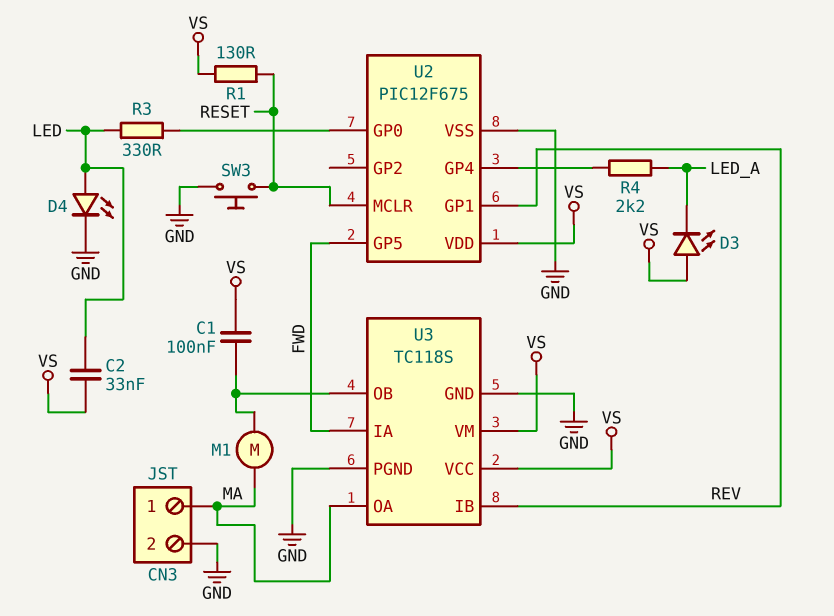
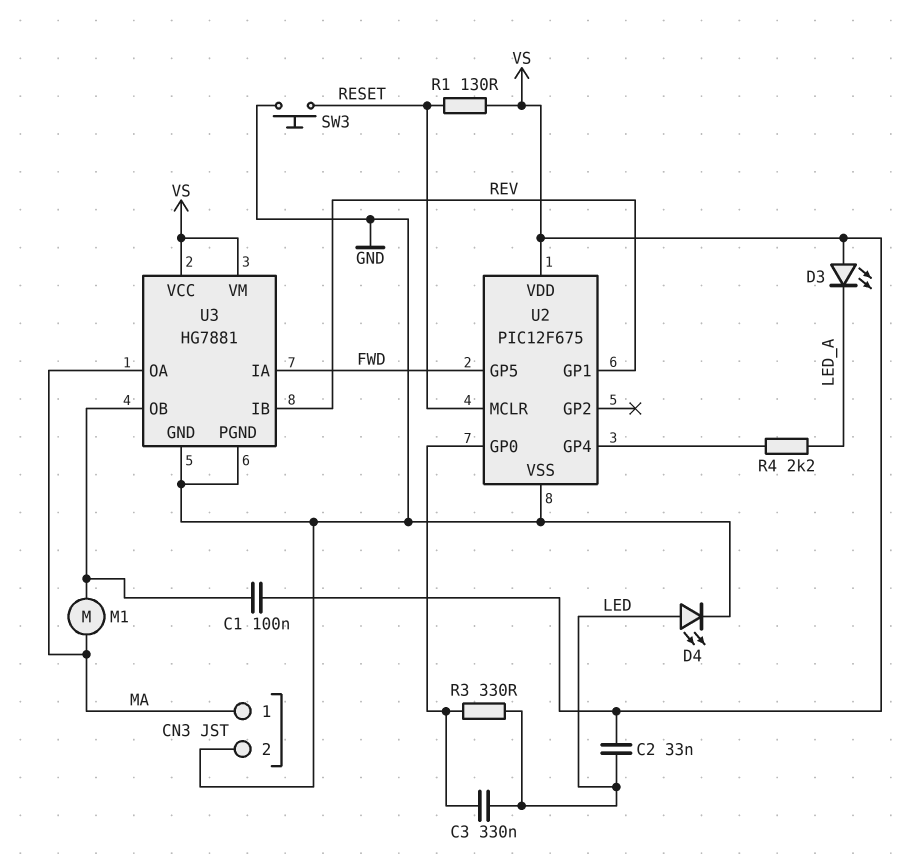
C3: none -> 330nF (LED, U2/GP0)
U3: TC118S -> HG7881

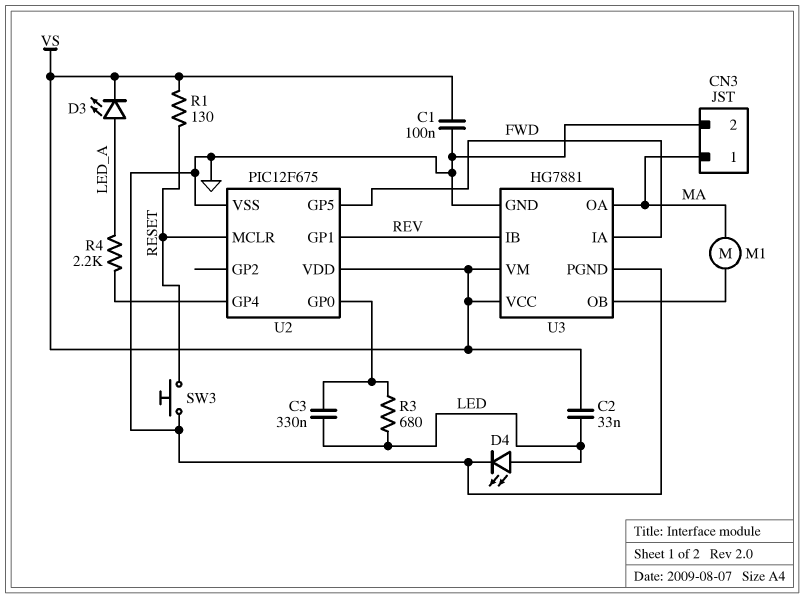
C1: 100nF (U3/OB, VS) -> 100nF (GND, VS)
D3: LED (A VS, K LED_A) -> LED (A LED_A, K VS)
R3: 330 (LED, U2/GP0) -> 680 (LED, U2/GP0)

